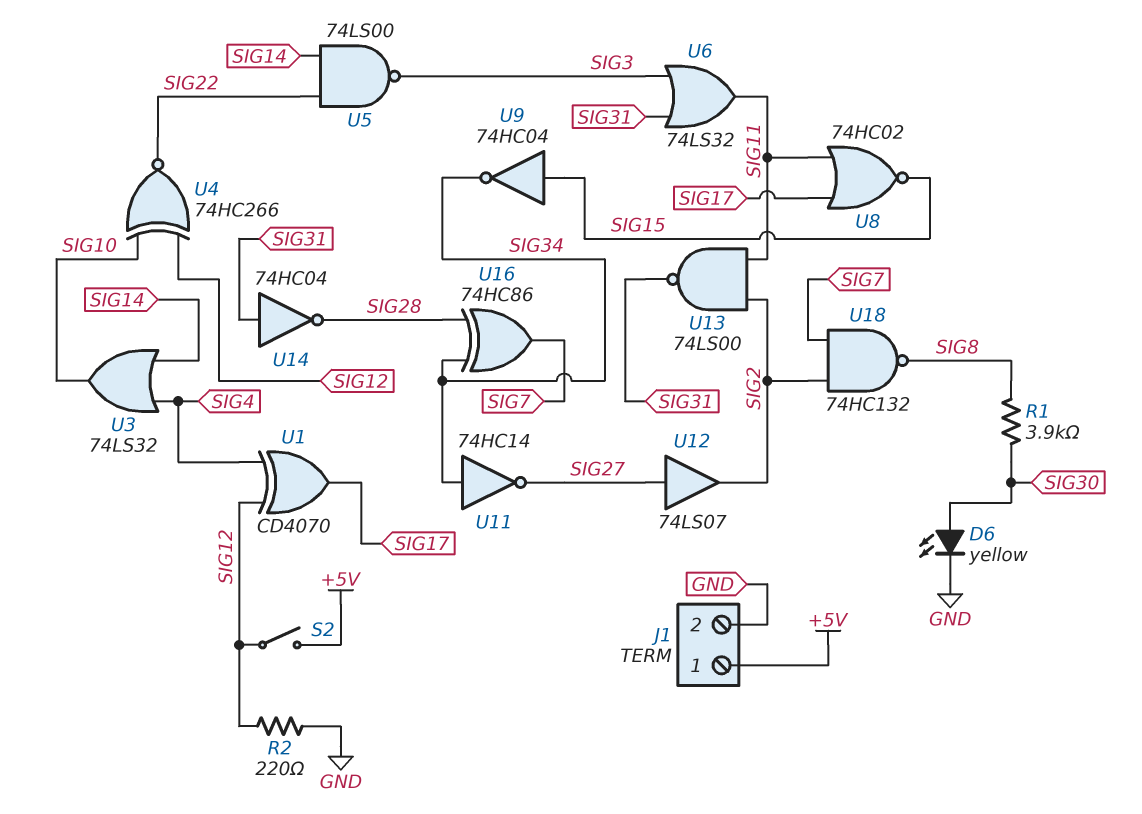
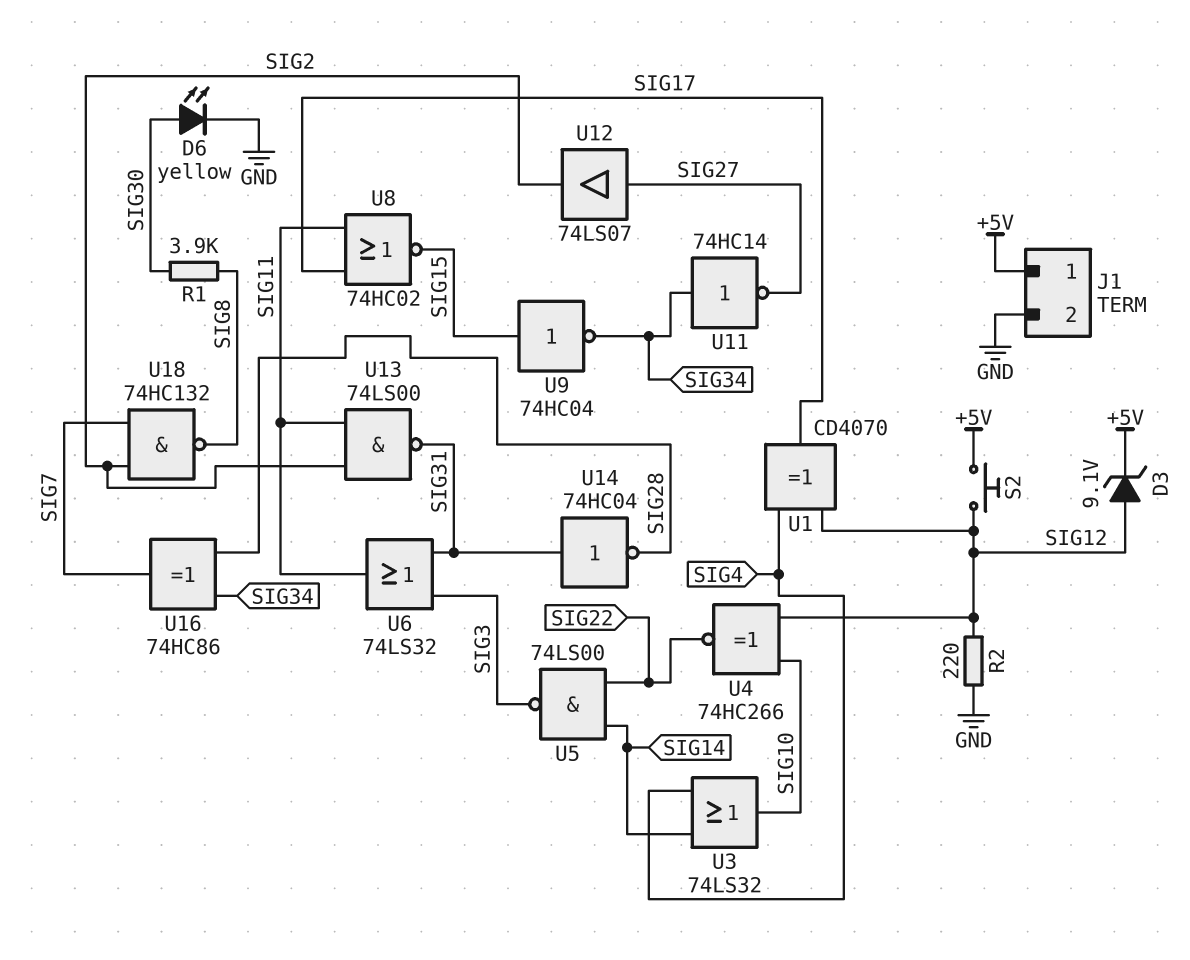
D3: none -> zener 9.1V (A SIG12, K +5V)
S2: switch (+5V, SIG12) -> button (+5V, SIG12)

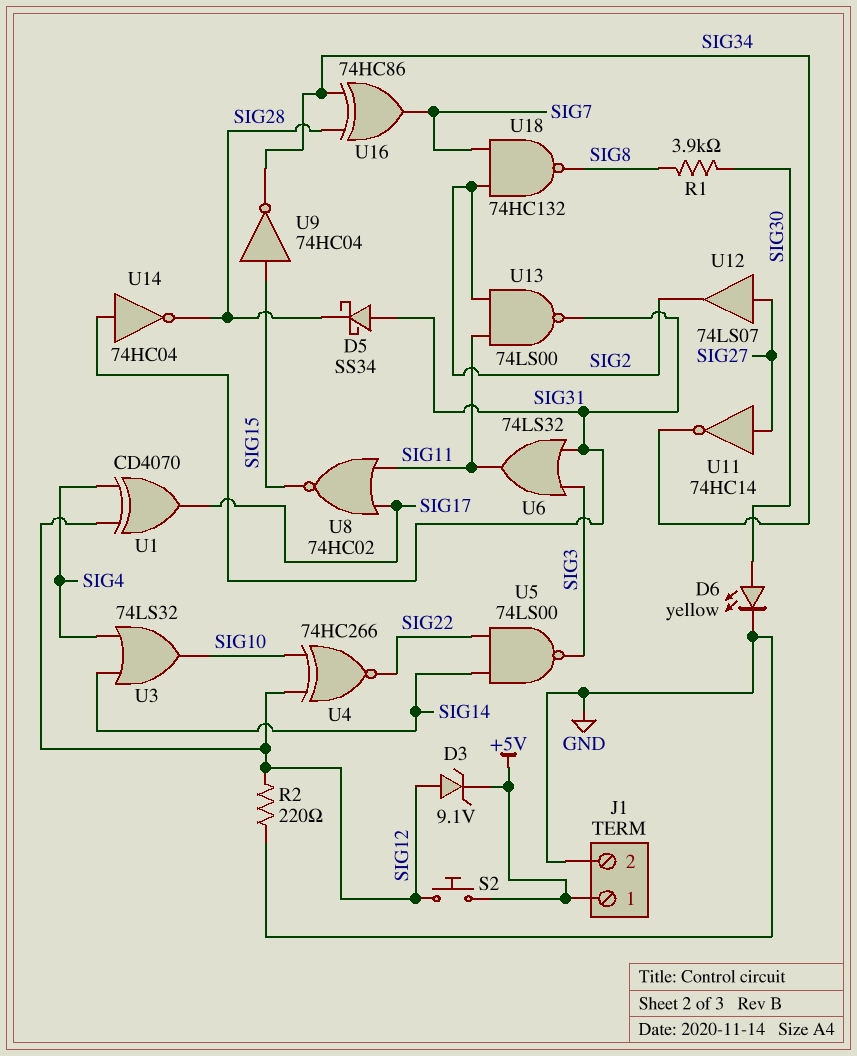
D5: none -> schottky SS34 (A SIG31, K SIG28)
U11: NOT 74HC14 (in SIG34, out SIG27) -> NOT 74HC14 (in SIG27, out SIG34)

